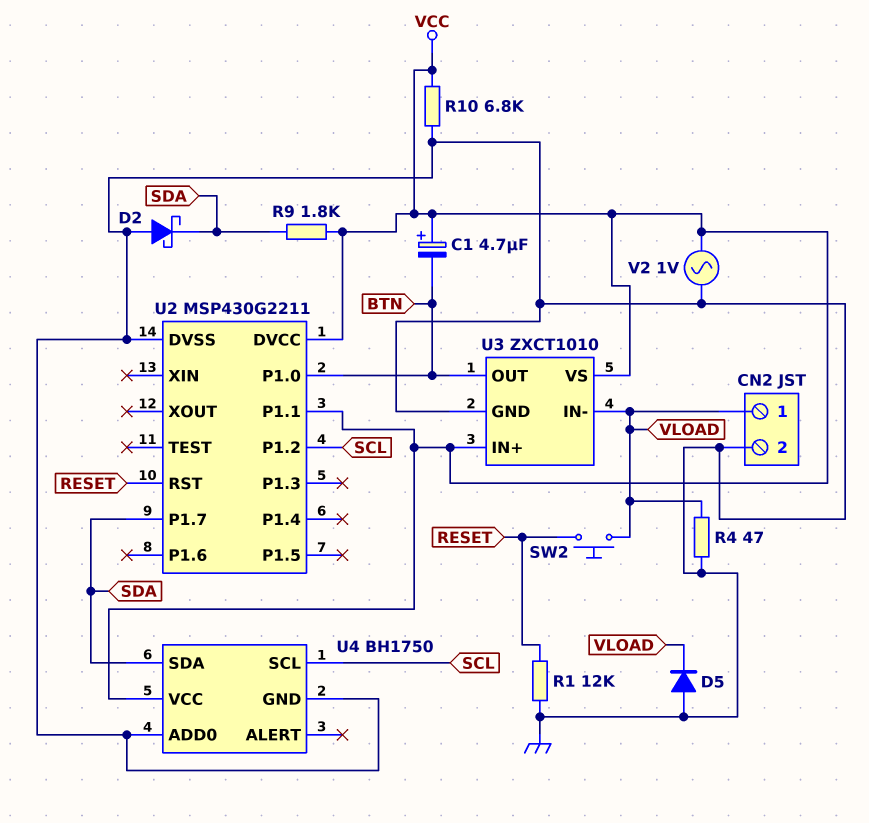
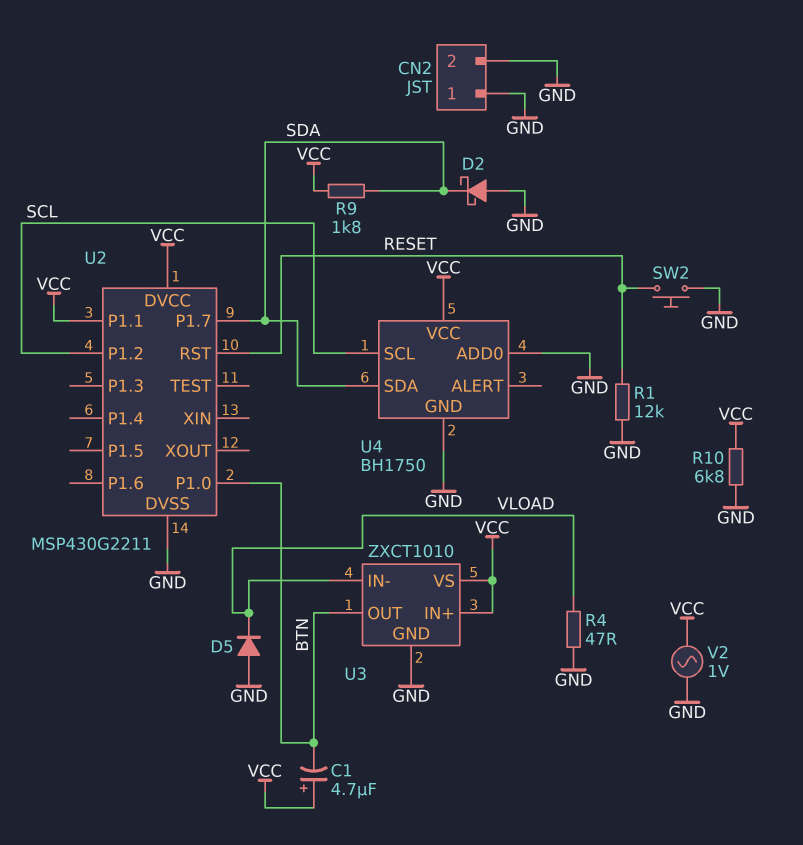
CN2 pin 1: VLOAD -> GND
SW2: button (RESET, VLOAD) -> button (GND, RESET)

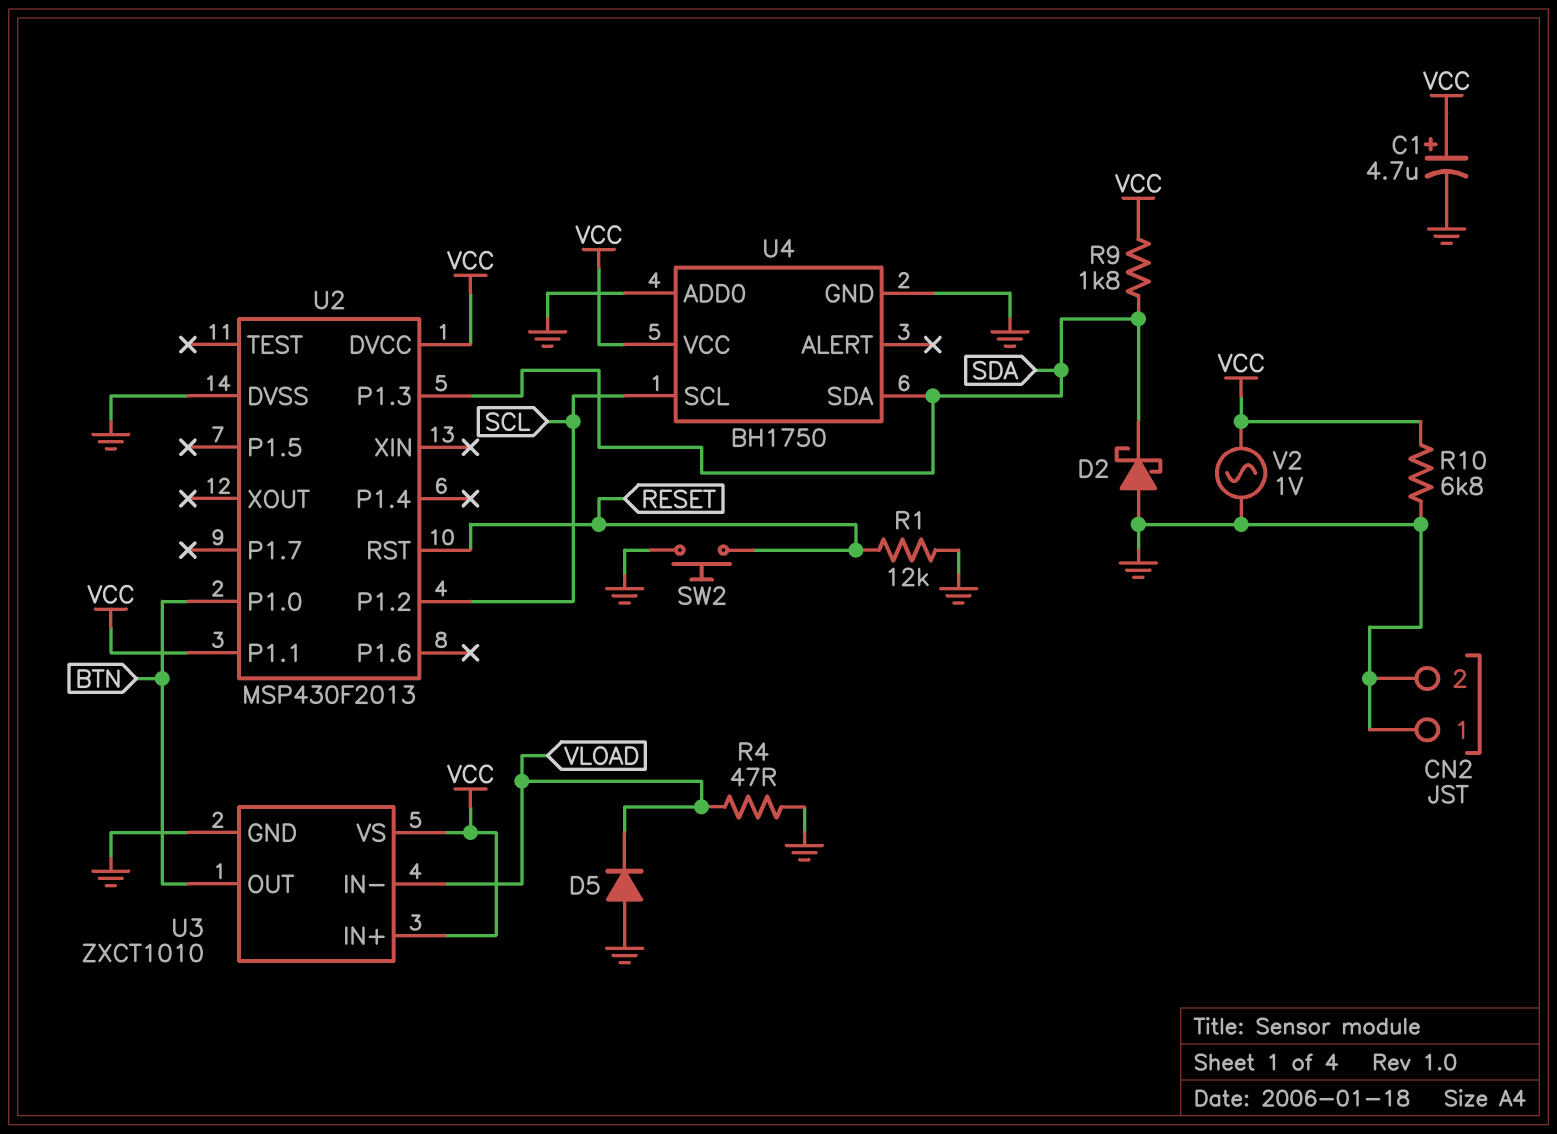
C1: 4.7uF (plus VCC, minus BTN) -> 4.7uF (plus VCC, minus GND)
U2: MSP430G2211 -> MSP430F2013
U2 pin P1.3: none -> SDA
U2 pin P1.7: SDA -> none

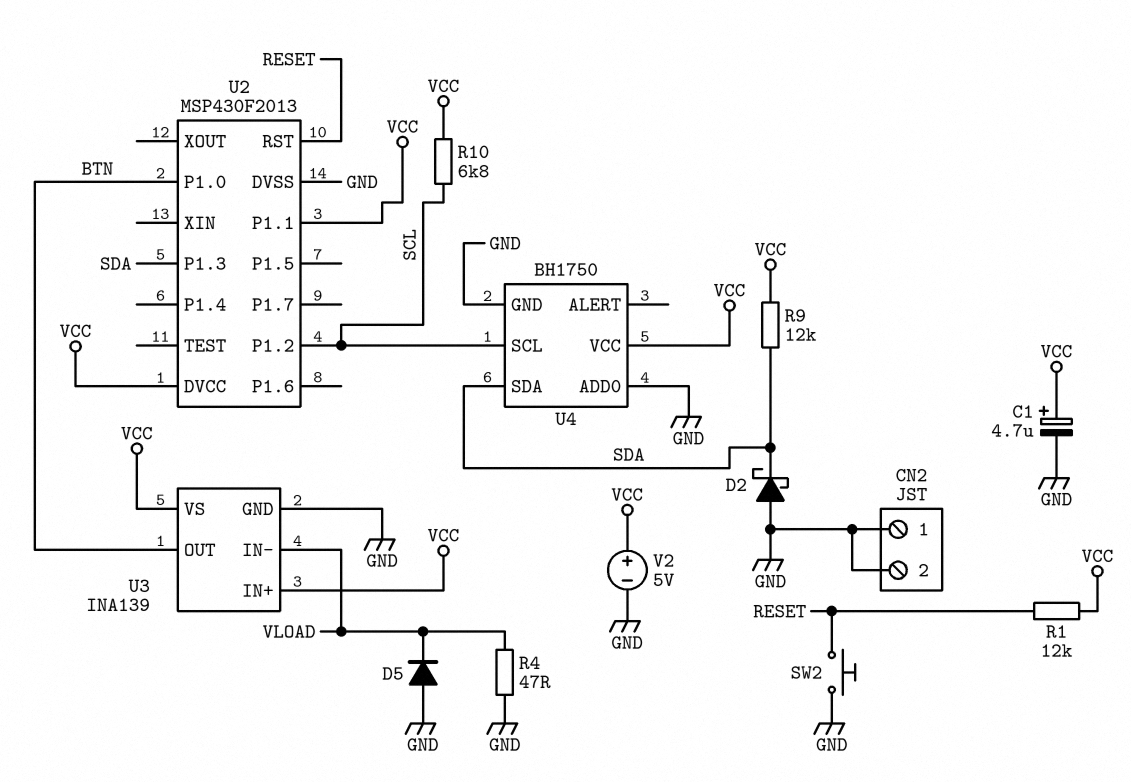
R1: 12k (GND, RESET) -> 12k (RESET, VCC)
R9: 1.8k (SDA, VCC) -> 12k (SDA, VCC)
R10: 6.8k (GND, VCC) -> 6.8k (SCL, VCC)
U3: ZXCT1010 -> INA139
V2: AC 1V (GND, VCC) -> 5V (plus VCC, minus GND)

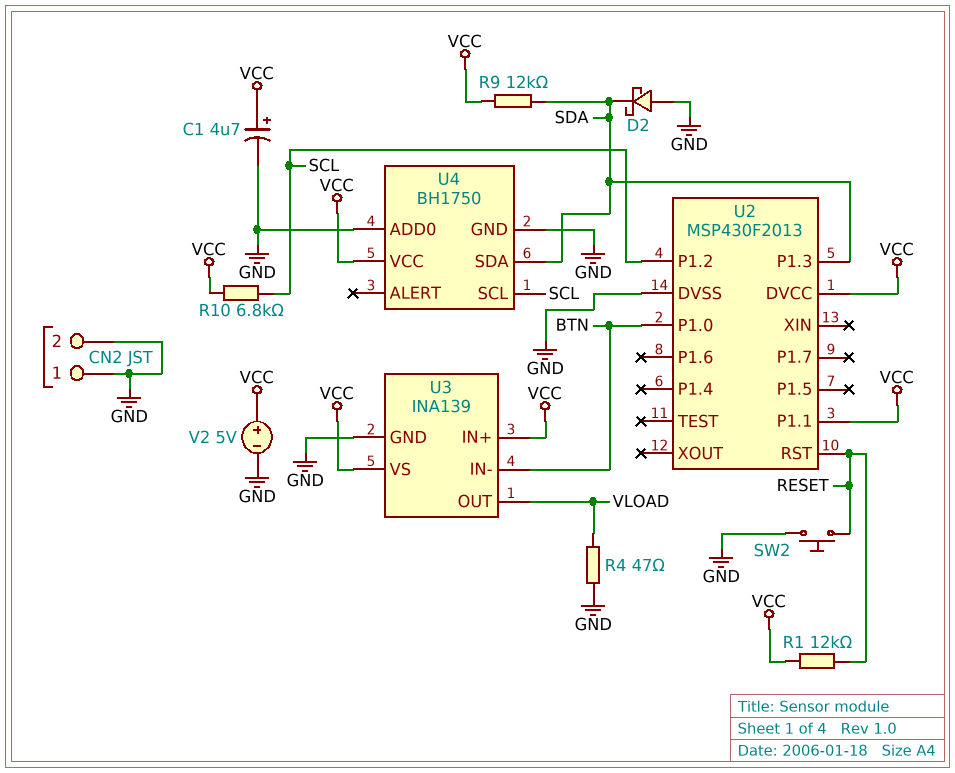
D5: diode (A GND, K VLOAD) -> none
U3 pin IN-: VLOAD -> BTN
U3 pin OUT: BTN -> VLOAD

